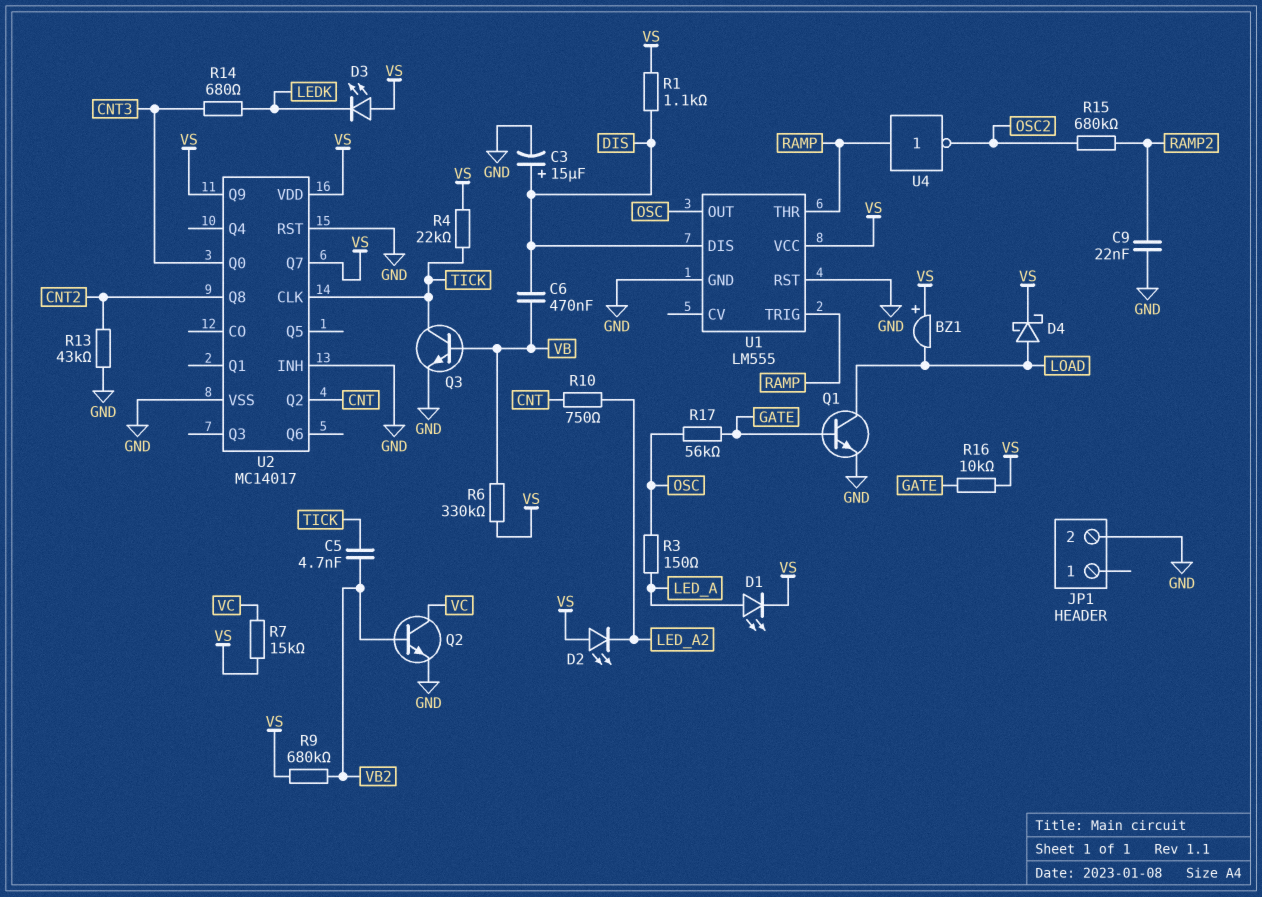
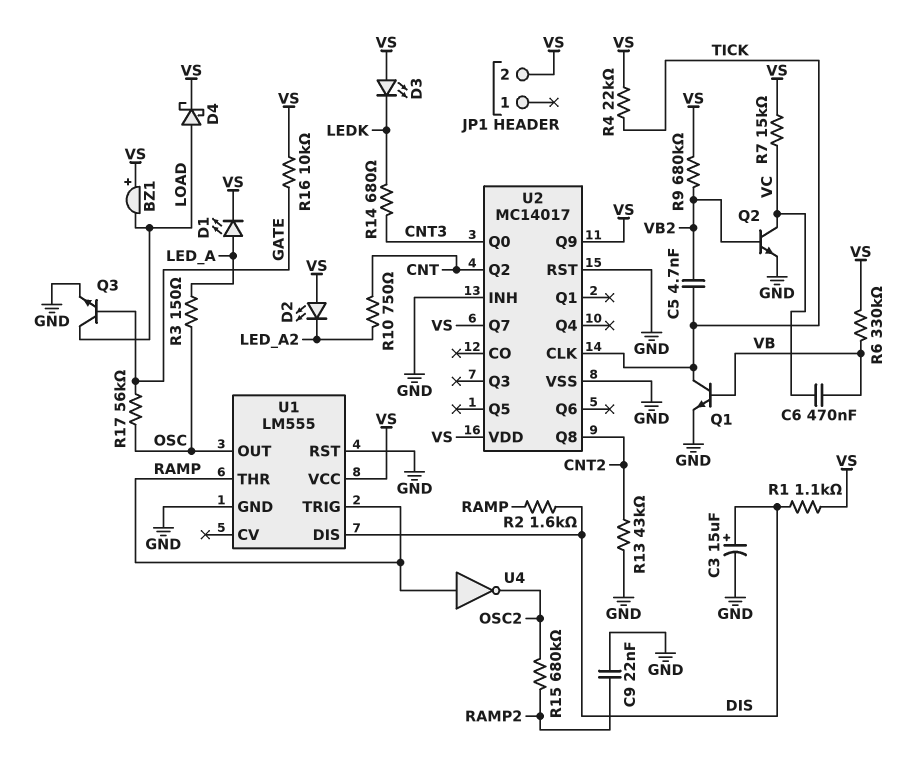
C6: 470nF (DIS, VB) -> 470nF (VB, VC)
JP1 pin 2: GND -> VS
Q1: NPN (B GATE, C LOAD, E GND) -> NPN (B VB, C TICK, E GND)
Q3: NPN (B VB, C TICK, E GND) -> NPN (B GATE, C LOAD, E GND)
R2: none -> 1.6k (DIS, RAMP)

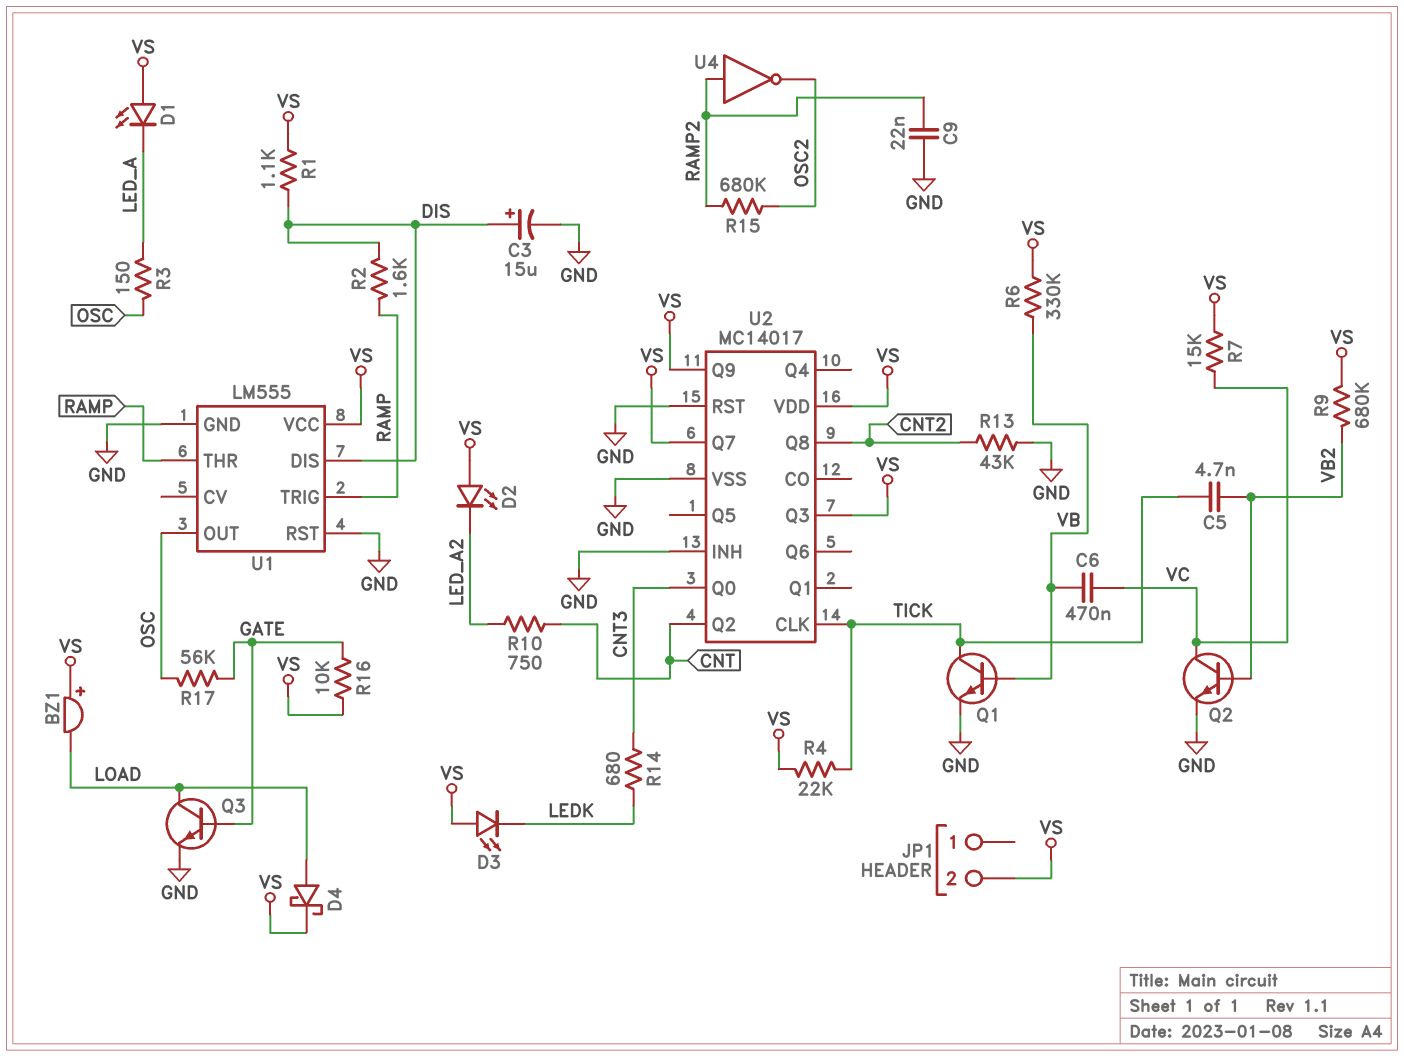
D1: LED (A LED_A, K VS) -> LED (A VS, K LED_A)
U2 pin Q3: none -> VS
U4: NOT (in RAMP, out OSC2) -> NOT (in RAMP2, out OSC2)

